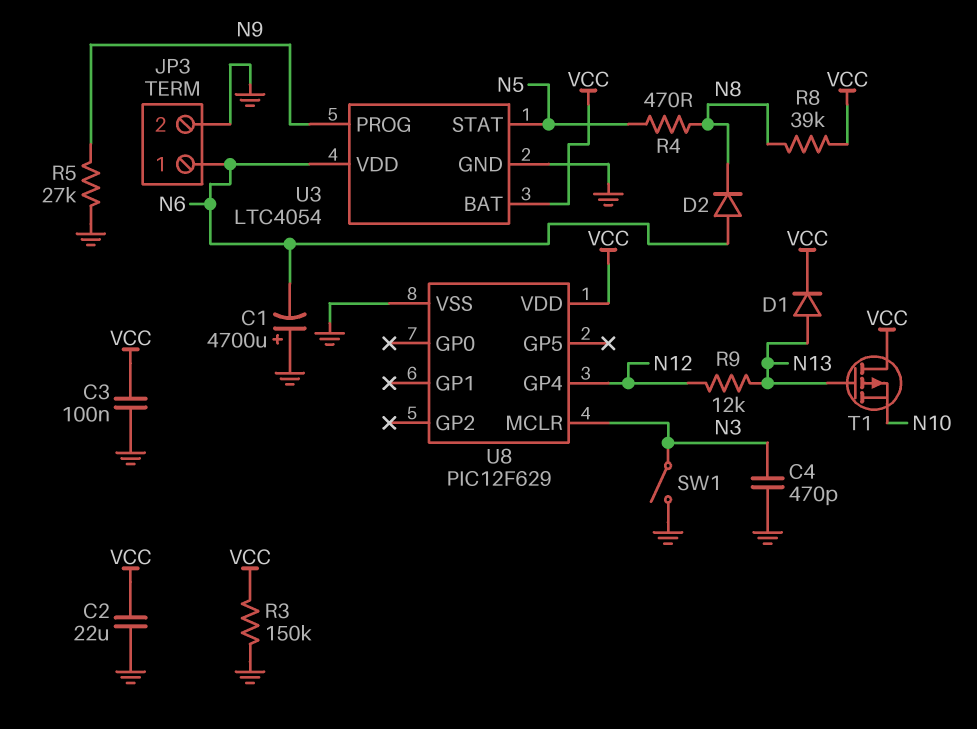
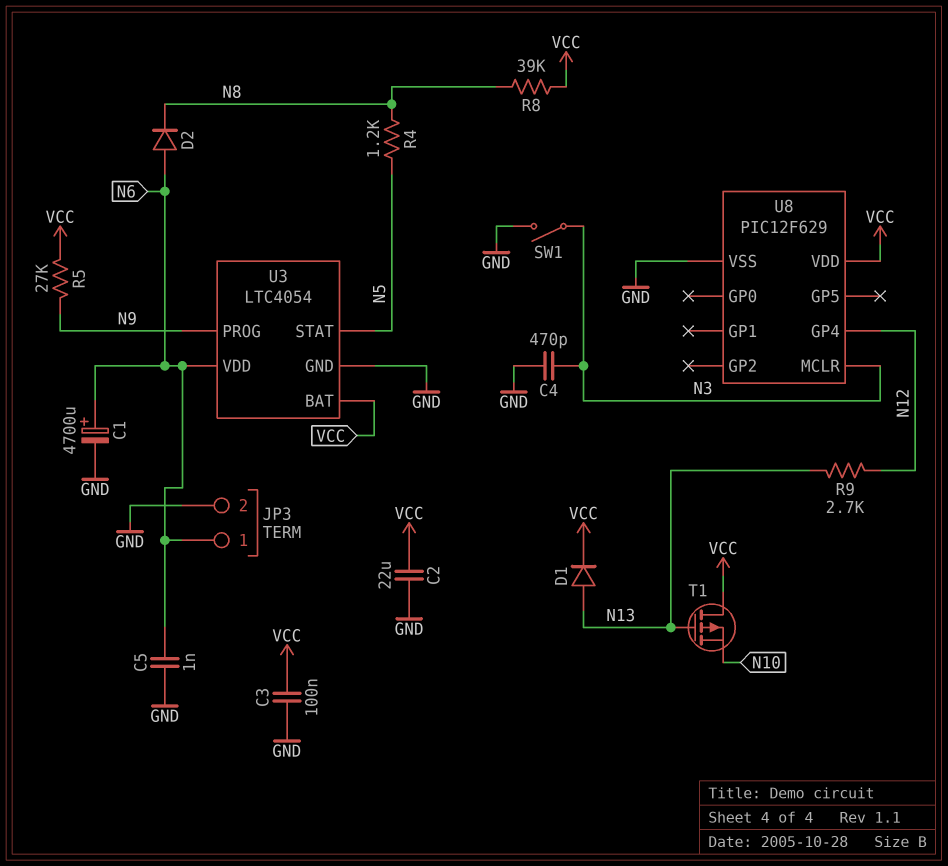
C1: 4700uF (plus GND, minus N6) -> 4700uF (plus N6, minus GND)
C5: none -> 1nF (GND, N6)
R3: 150k (GND, VCC) -> none
R4: 470 (N5, N8) -> 1.2k (N5, N8)
R5: 27k (GND, N9) -> 27k (N9, VCC)
R9: 12k (N12, N13) -> 2.7k (N12, N13)

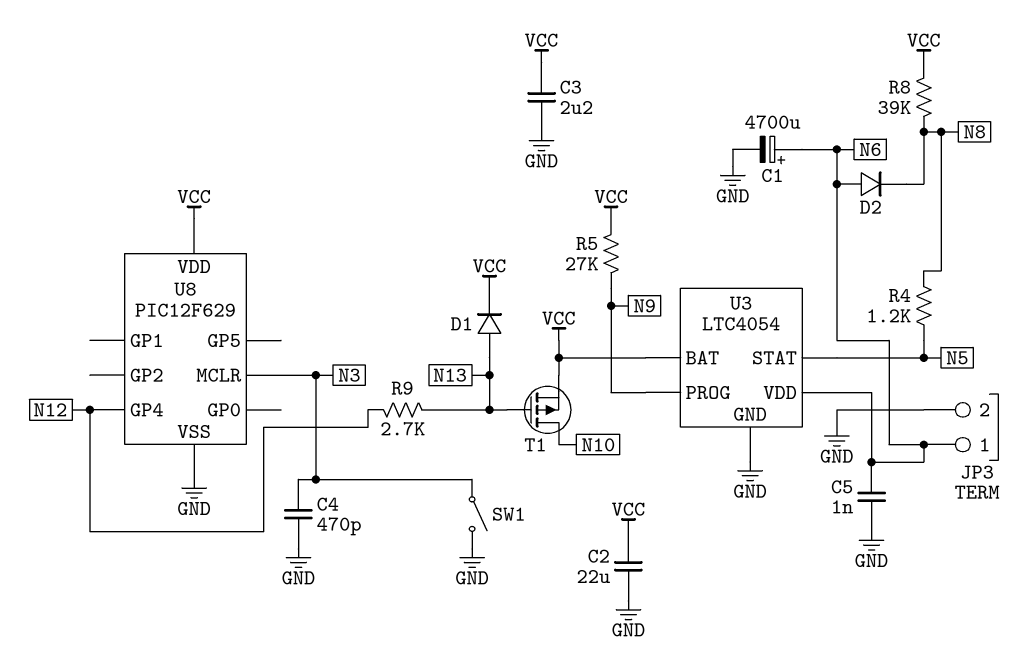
C3: 100nF (GND, VCC) -> 2.2uF (GND, VCC)
T1: PMOS (G N13, D VCC, S N10) -> PMOS (G N13, D N10, S VCC)

